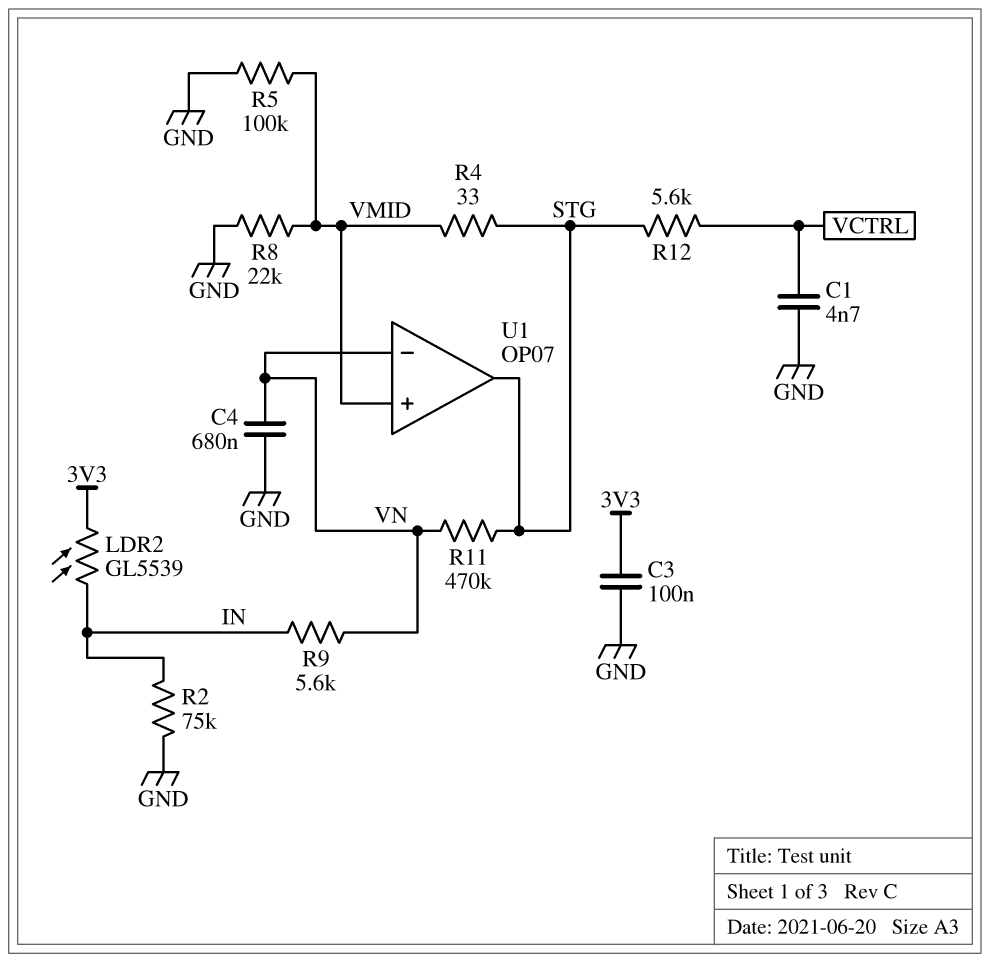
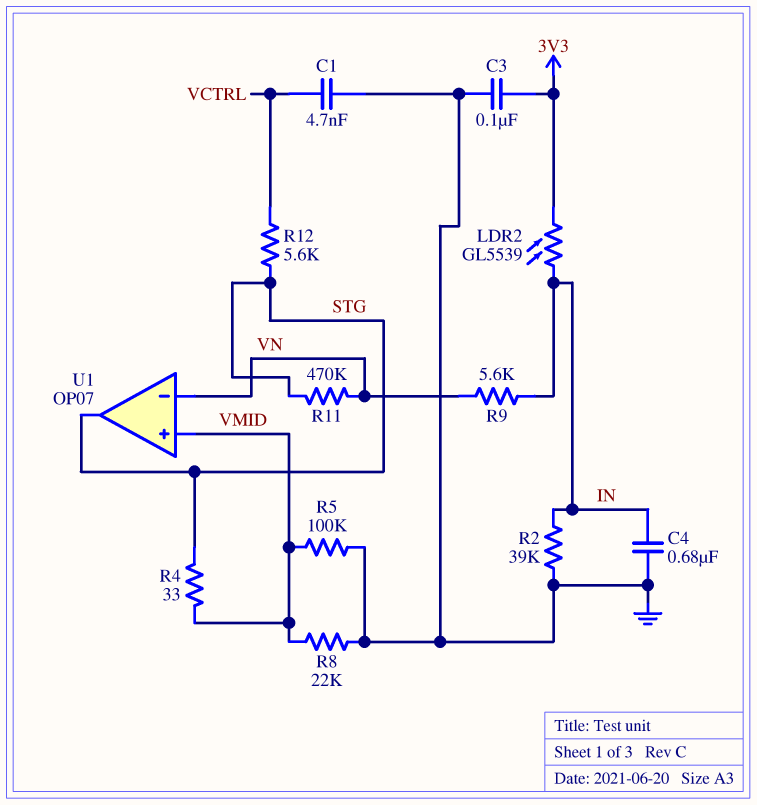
C4: 680nF (GND, VN) -> 680nF (GND, IN)
R2: 75k (GND, IN) -> 39k (GND, IN)

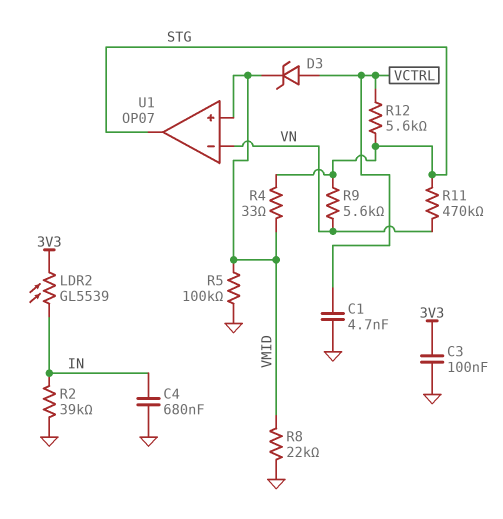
D3: none -> zener (A VCTRL, K VMID)
R9: 5.6k (IN, VN) -> 5.6k (STG, VN)

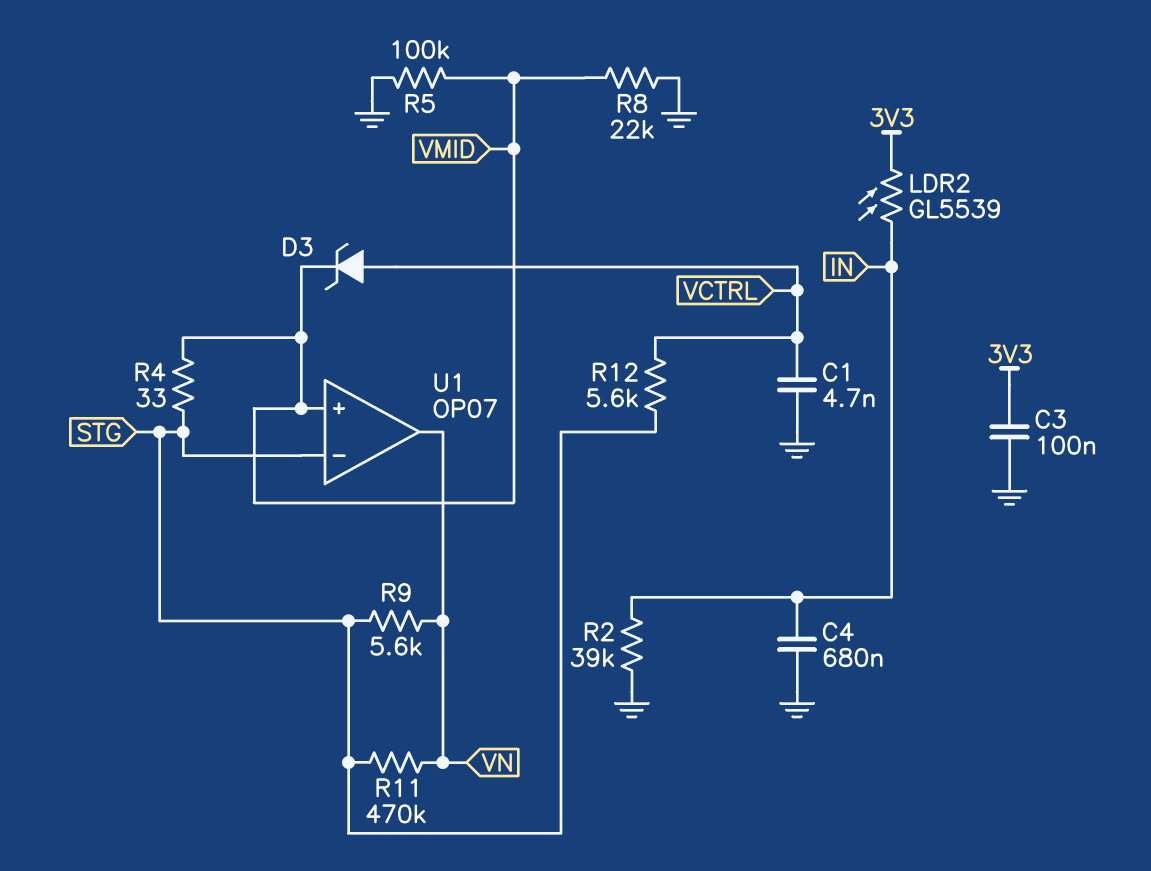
U1 pin in-: VN -> STG
U1 pin out: STG -> VN

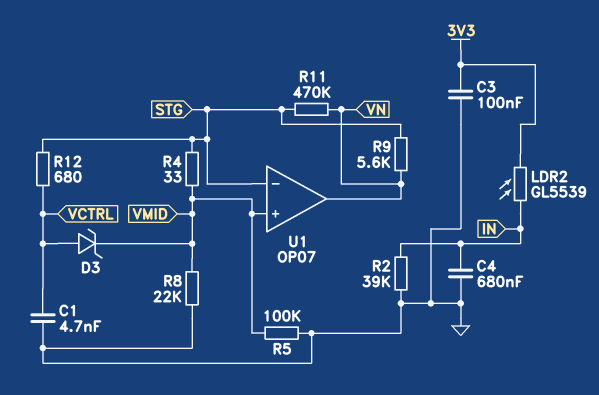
R12: 5.6k (STG, VCTRL) -> 680 (STG, VCTRL)

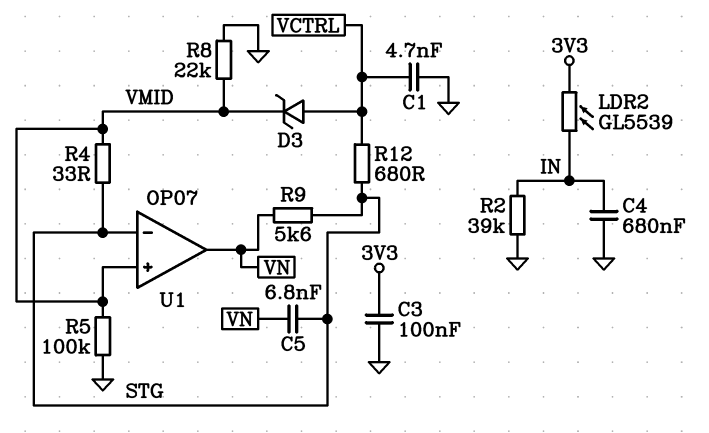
C5: none -> 6.8nF (STG, VN)
R11: 470k (STG, VN) -> none

